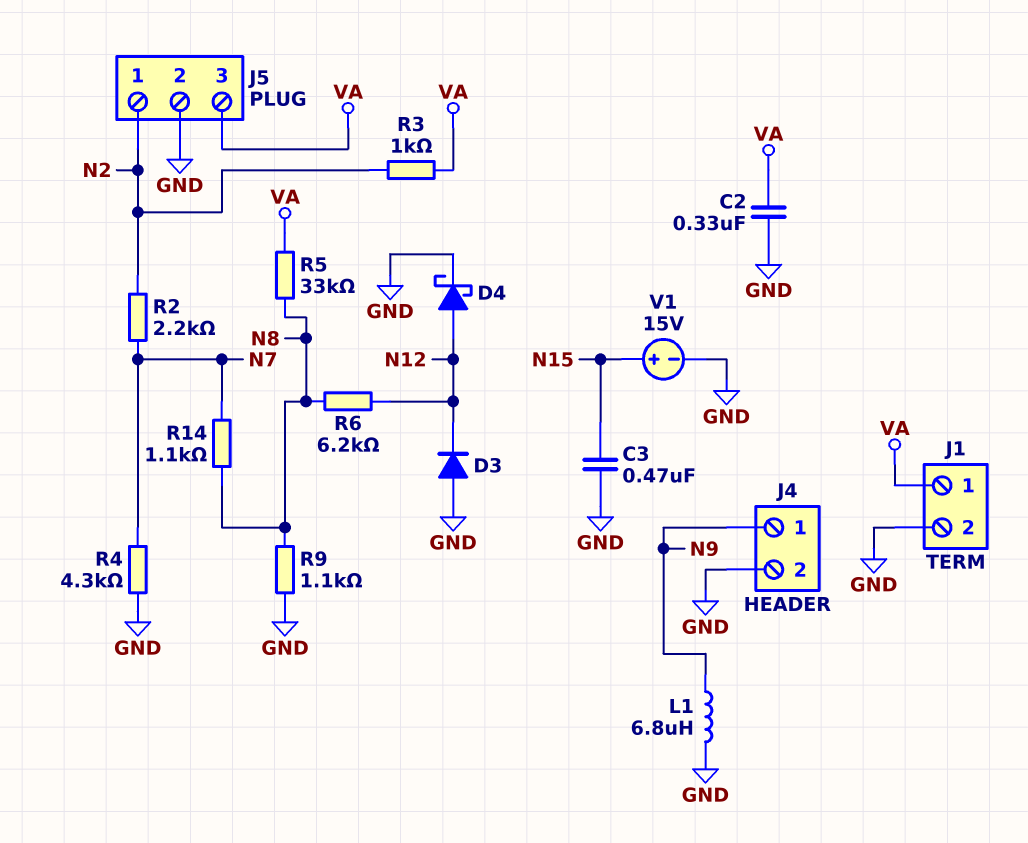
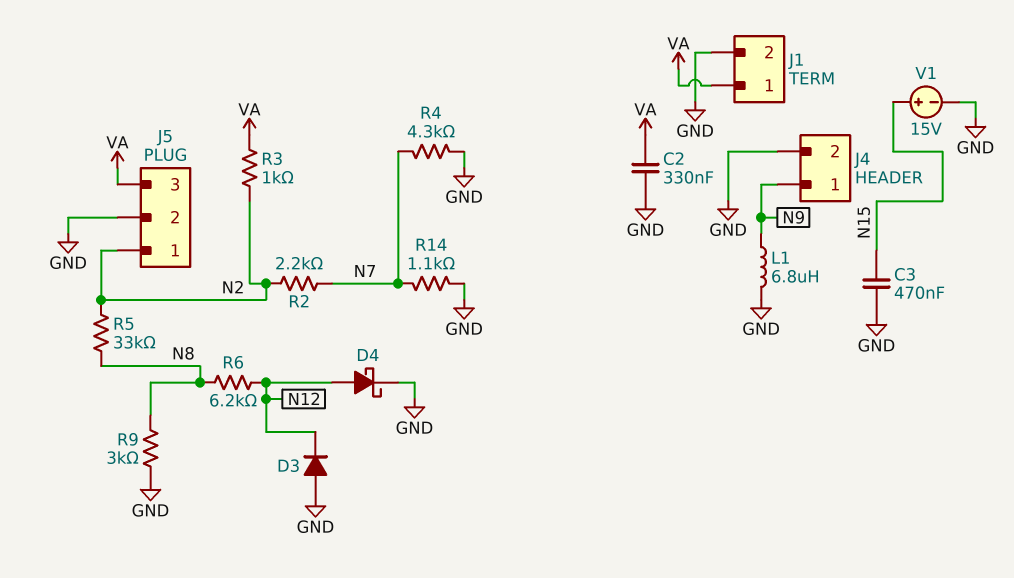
R5: 33k (N8, VA) -> 33k (N2, N8)
R9: 1.1k (GND, N8) -> 3k (GND, N8)
R14: 1.1k (N7, N8) -> 1.1k (GND, N7)

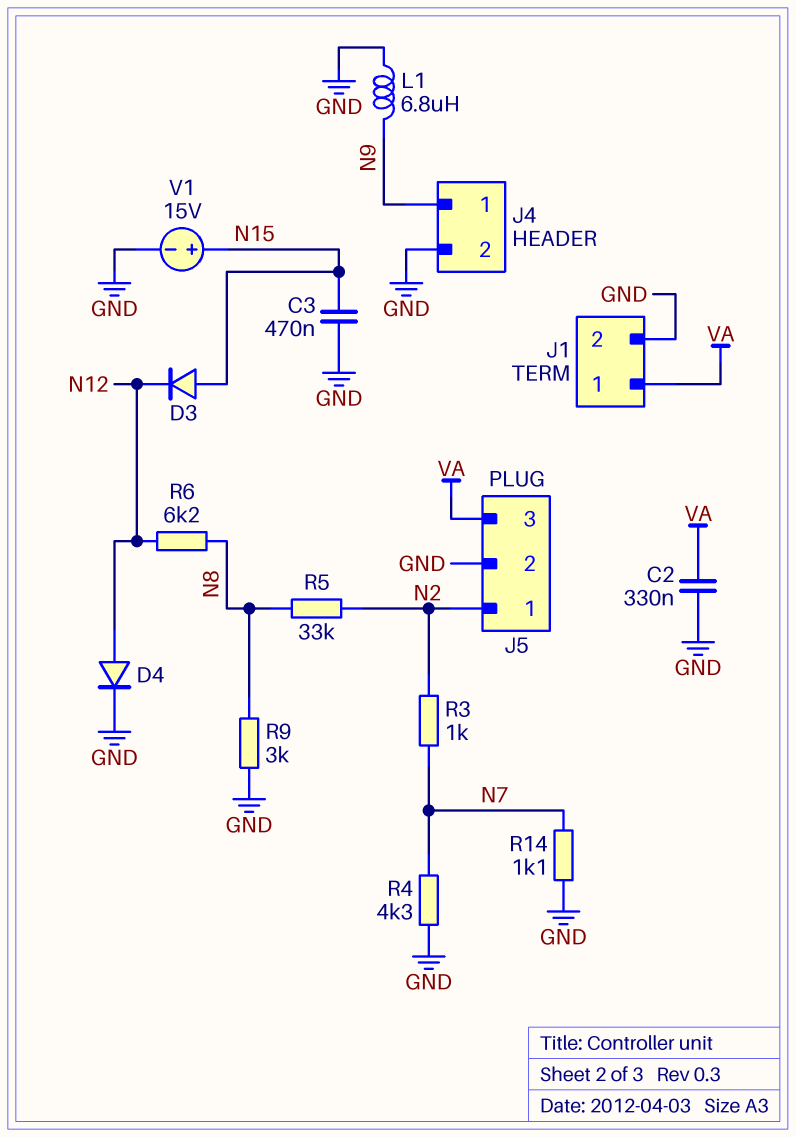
D3: diode (A GND, K N12) -> diode (A N15, K N12)
D4: schottky (A N12, K GND) -> diode (A N12, K GND)
R2: 2.2k (N2, N7) -> none
R3: 1k (N2, VA) -> 1k (N2, N7)

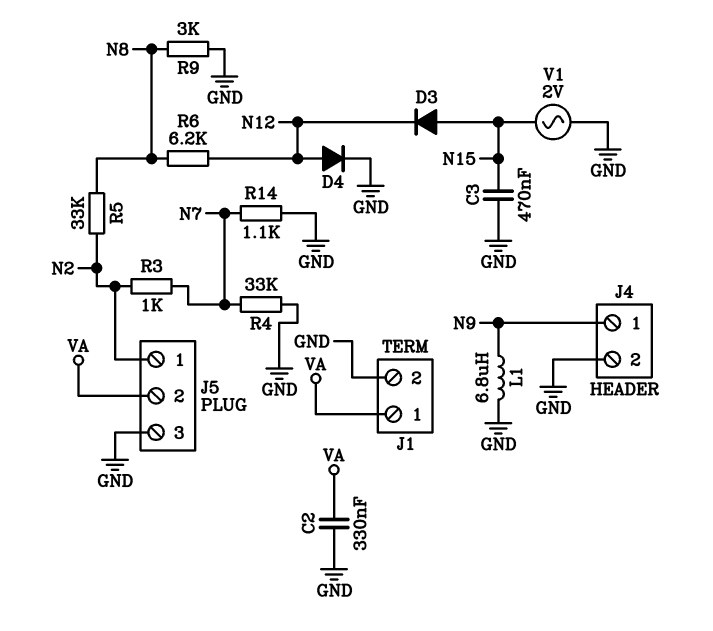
J5 pin 2: GND -> VA
J5 pin 3: VA -> GND
R4: 4.3k (GND, N7) -> 33k (GND, N7)
V1: 15V (plus N15, minus GND) -> AC 2V (GND, N15)

